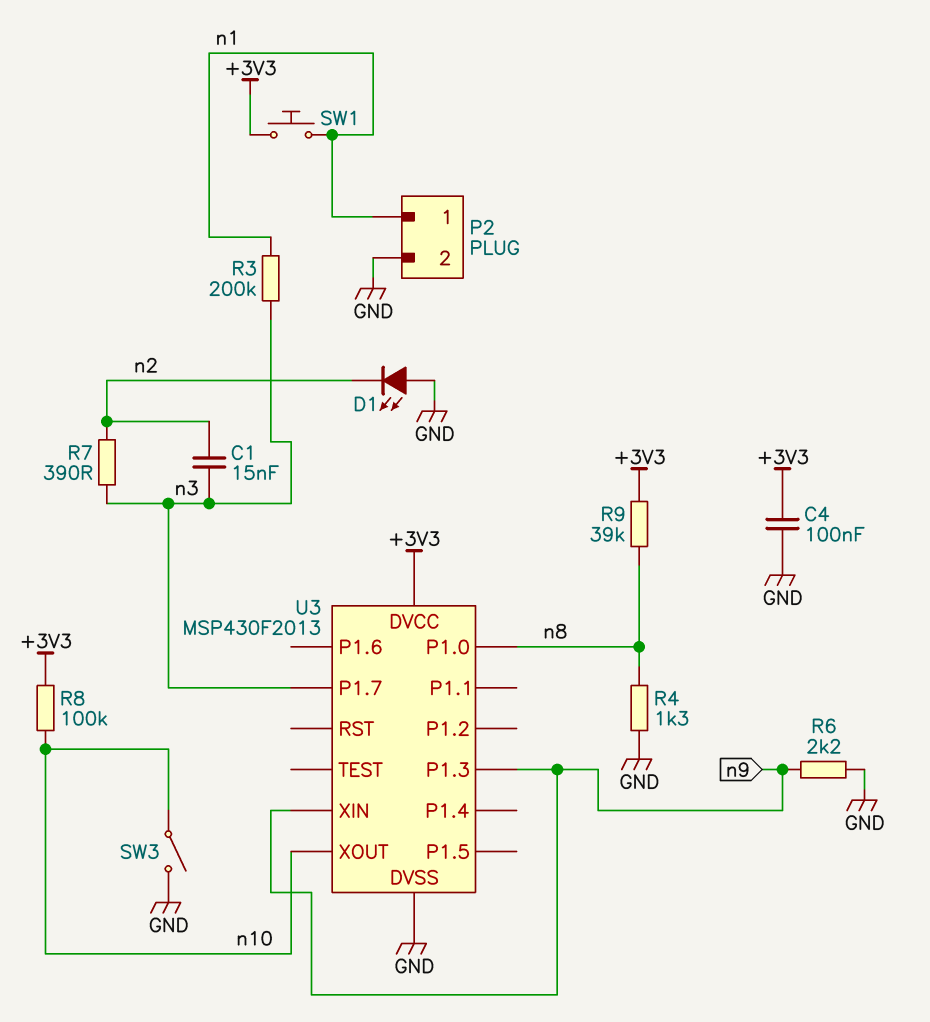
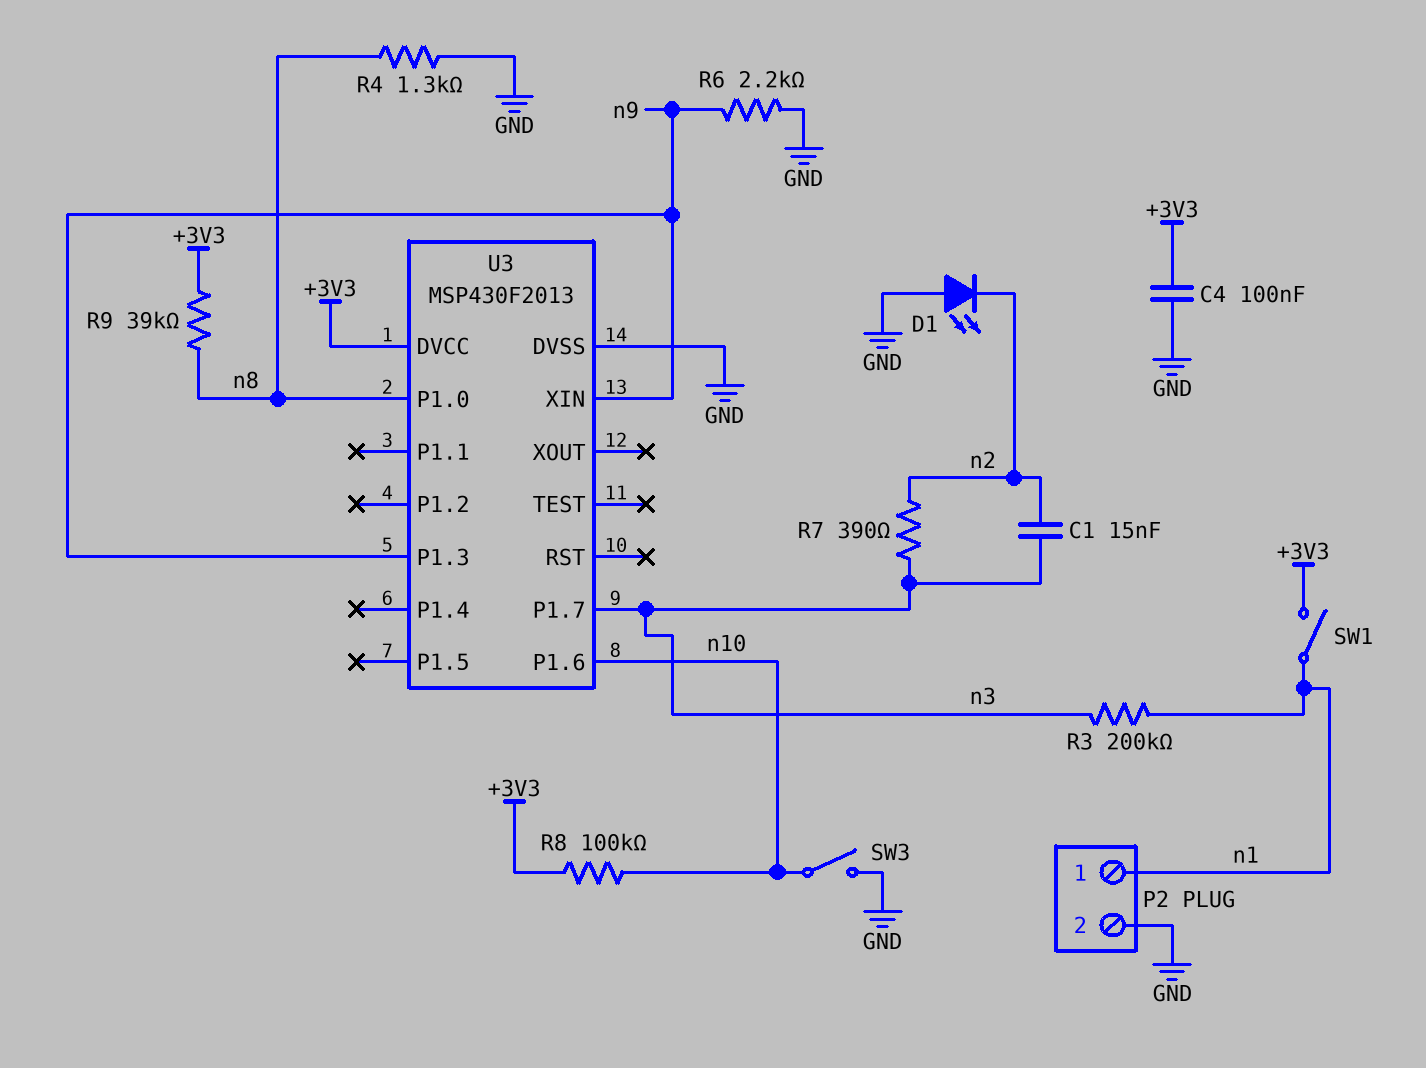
SW1: button (+3V3, n1) -> switch (+3V3, n1)
U3 pin P1.6: none -> n10
U3 pin XOUT: n10 -> none

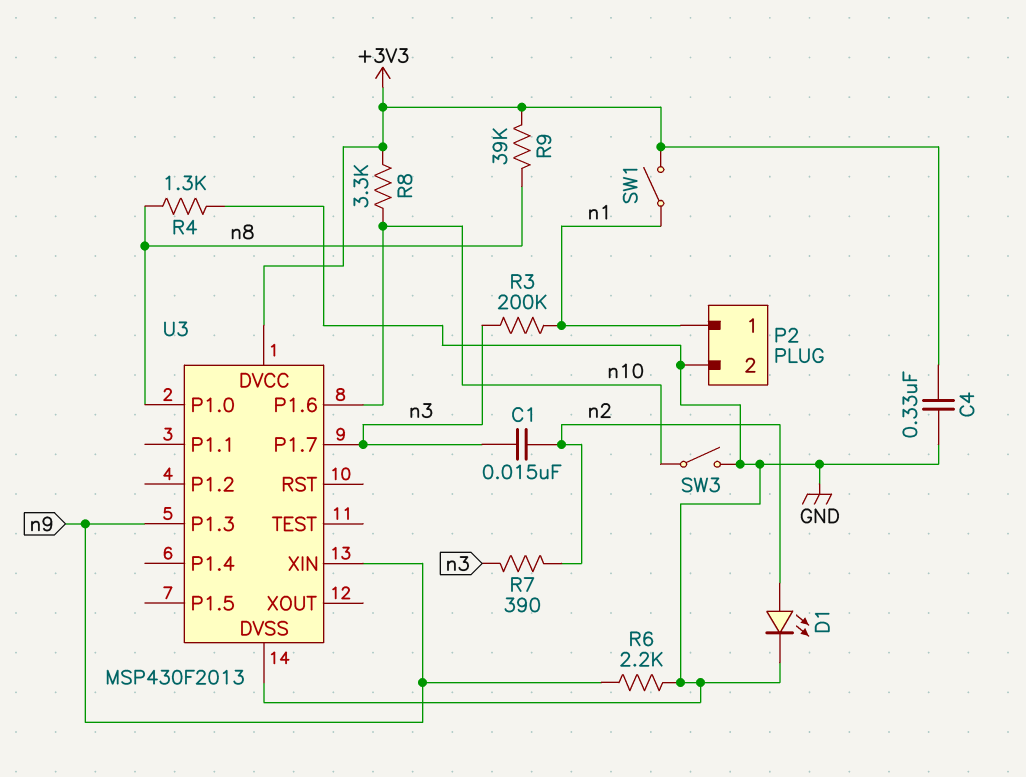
C4: 100nF (+3V3, GND) -> 330nF (+3V3, GND)
D1: LED (A GND, K n2) -> LED (A n2, K GND)
R8: 100k (+3V3, n10) -> 3.3k (+3V3, n10)

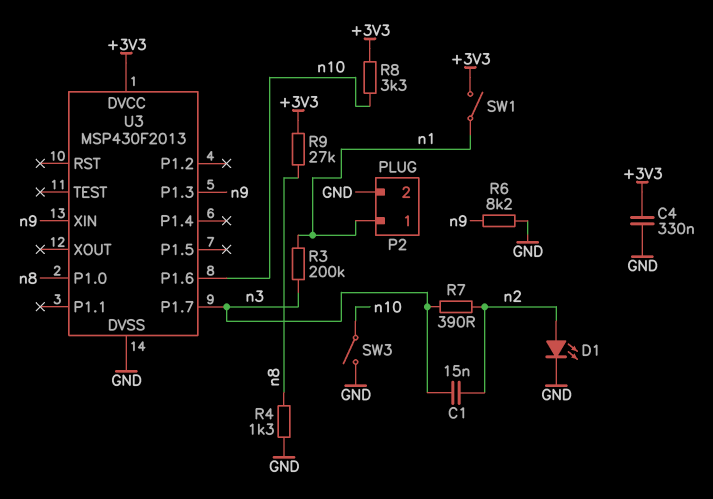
R6: 2.2k (GND, n9) -> 8.2k (GND, n9)
R9: 39k (+3V3, n8) -> 27k (+3V3, n8)

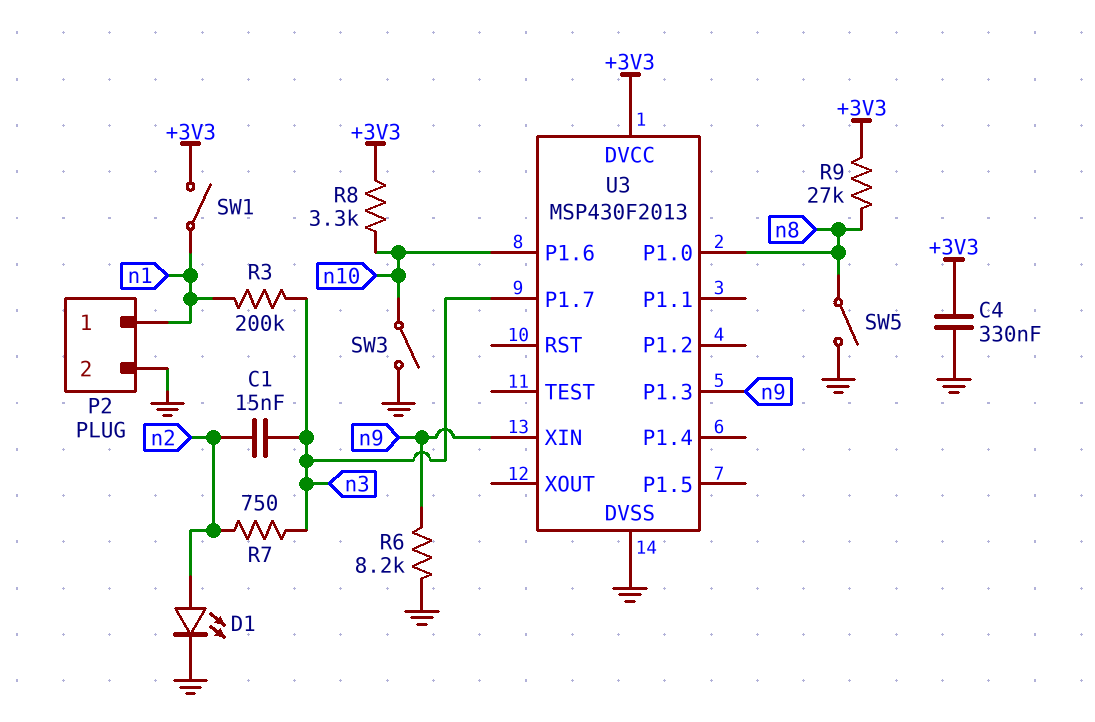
R4: 1.3k (GND, n8) -> none
R7: 390 (n2, n3) -> 750 (n2, n3)
SW5: none -> switch (GND, n8)

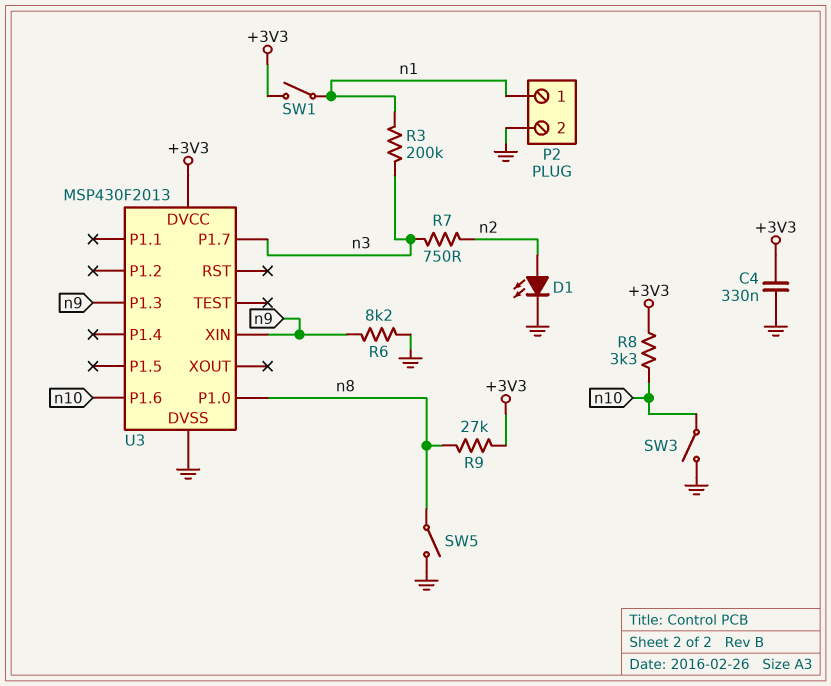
C1: 15nF (n2, n3) -> none

